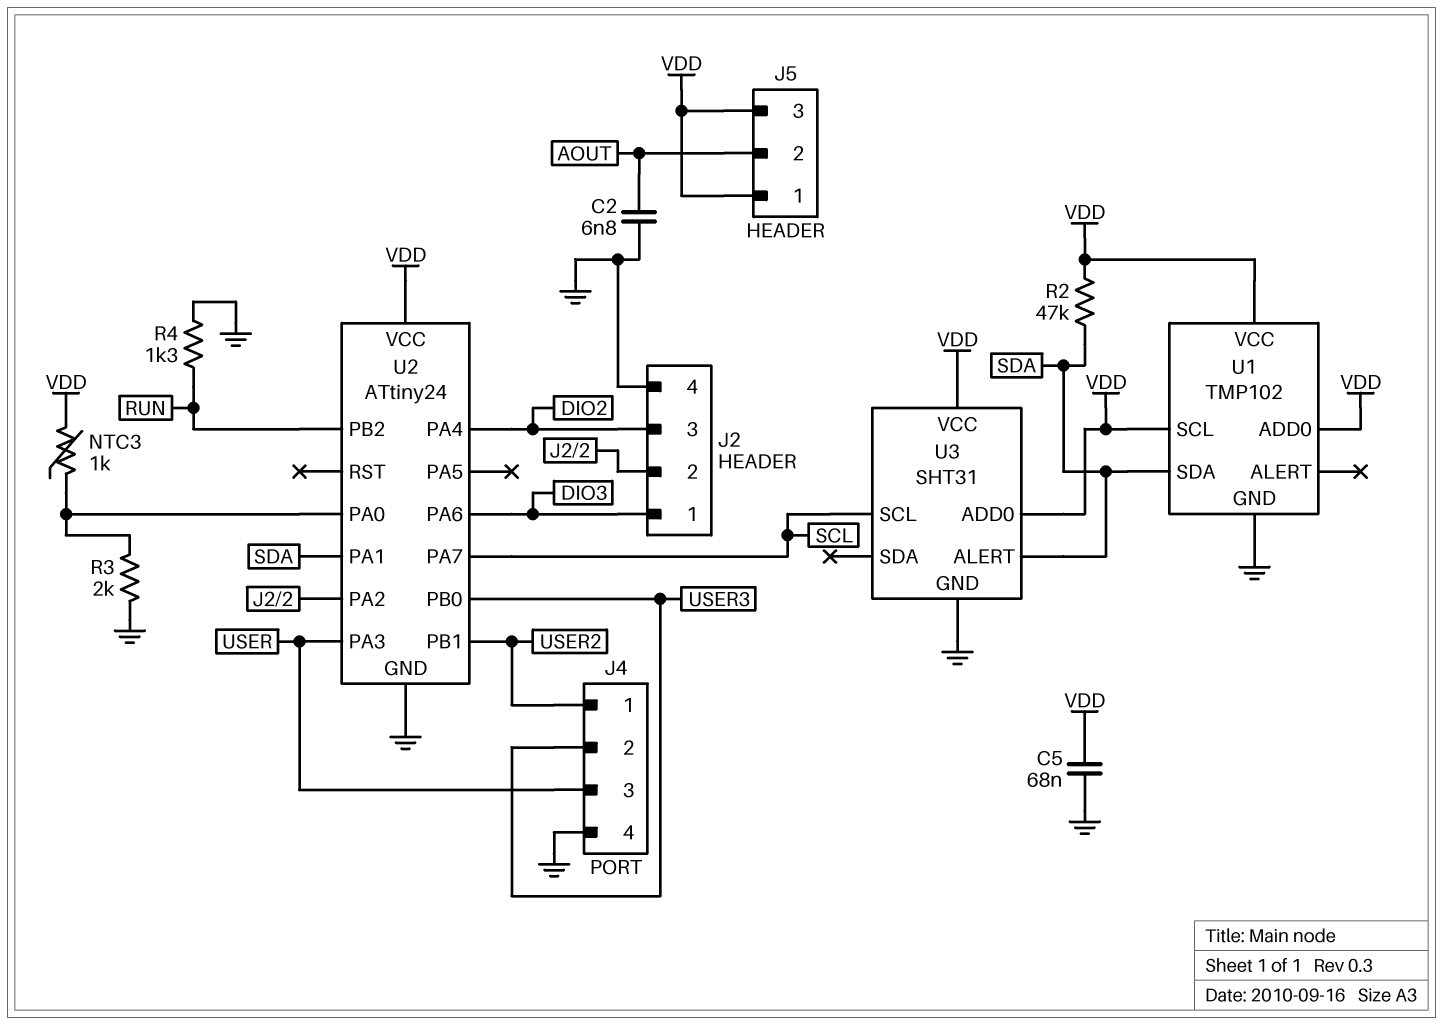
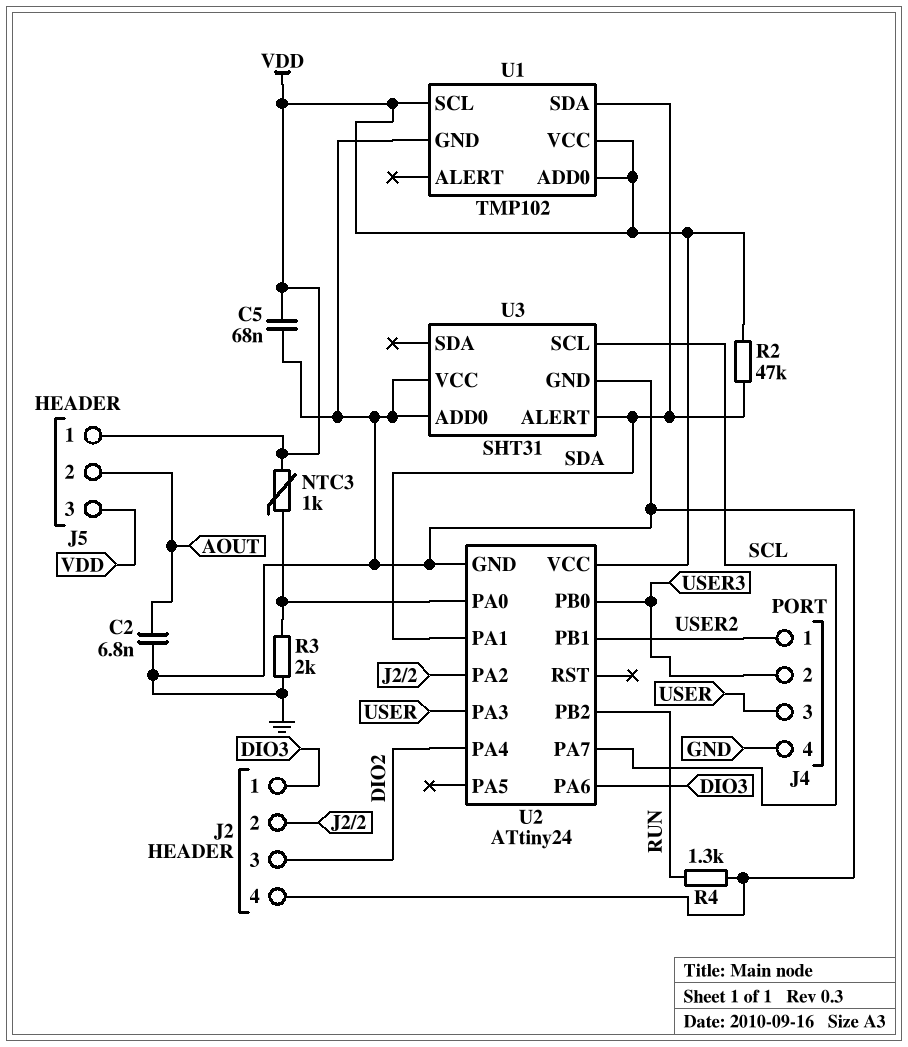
U3 pin ADD0: VDD -> GND
U3 pin VCC: VDD -> GND

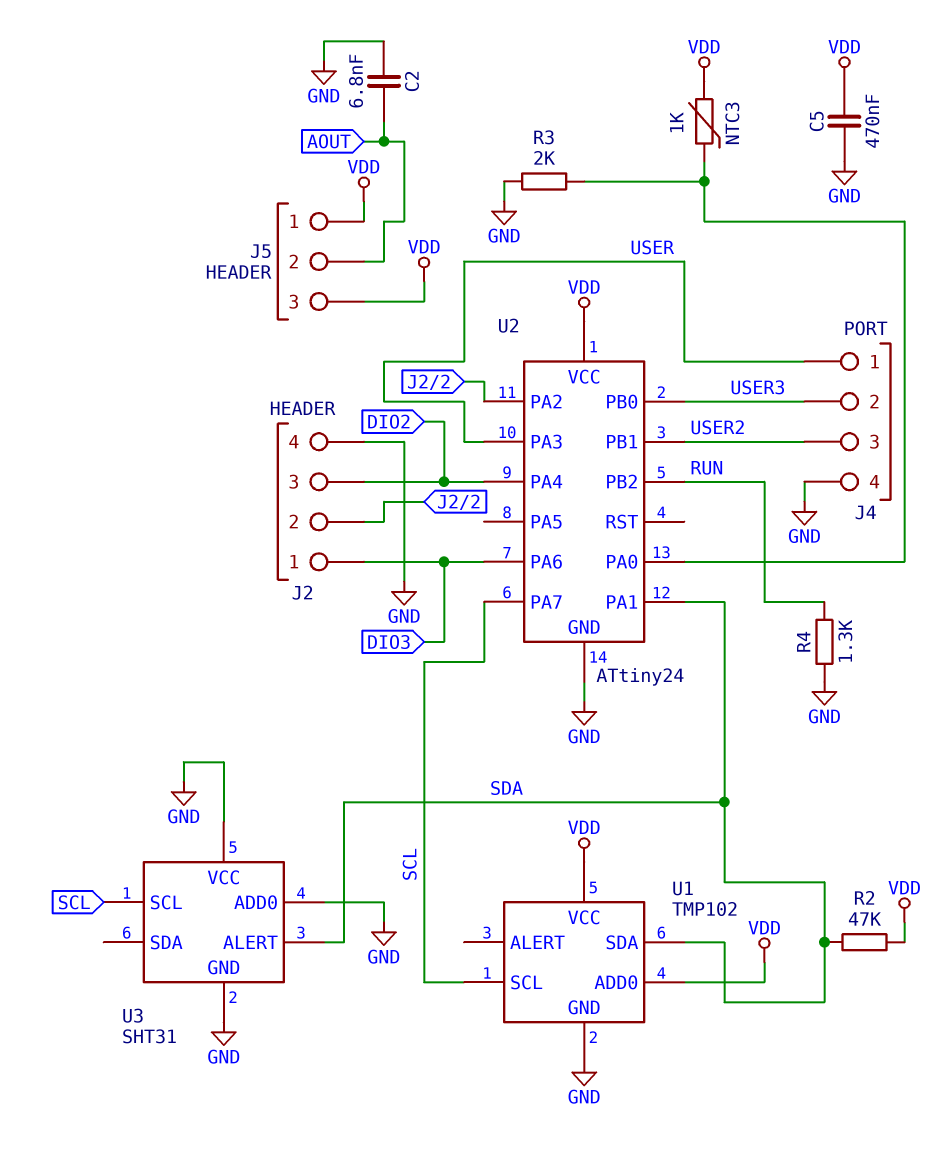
C5: 68nF (GND, VDD) -> 470nF (GND, VDD)
J4 pin 1: USER2 -> USER
J4 pin 3: USER -> USER2
U1 pin SCL: VDD -> SCL

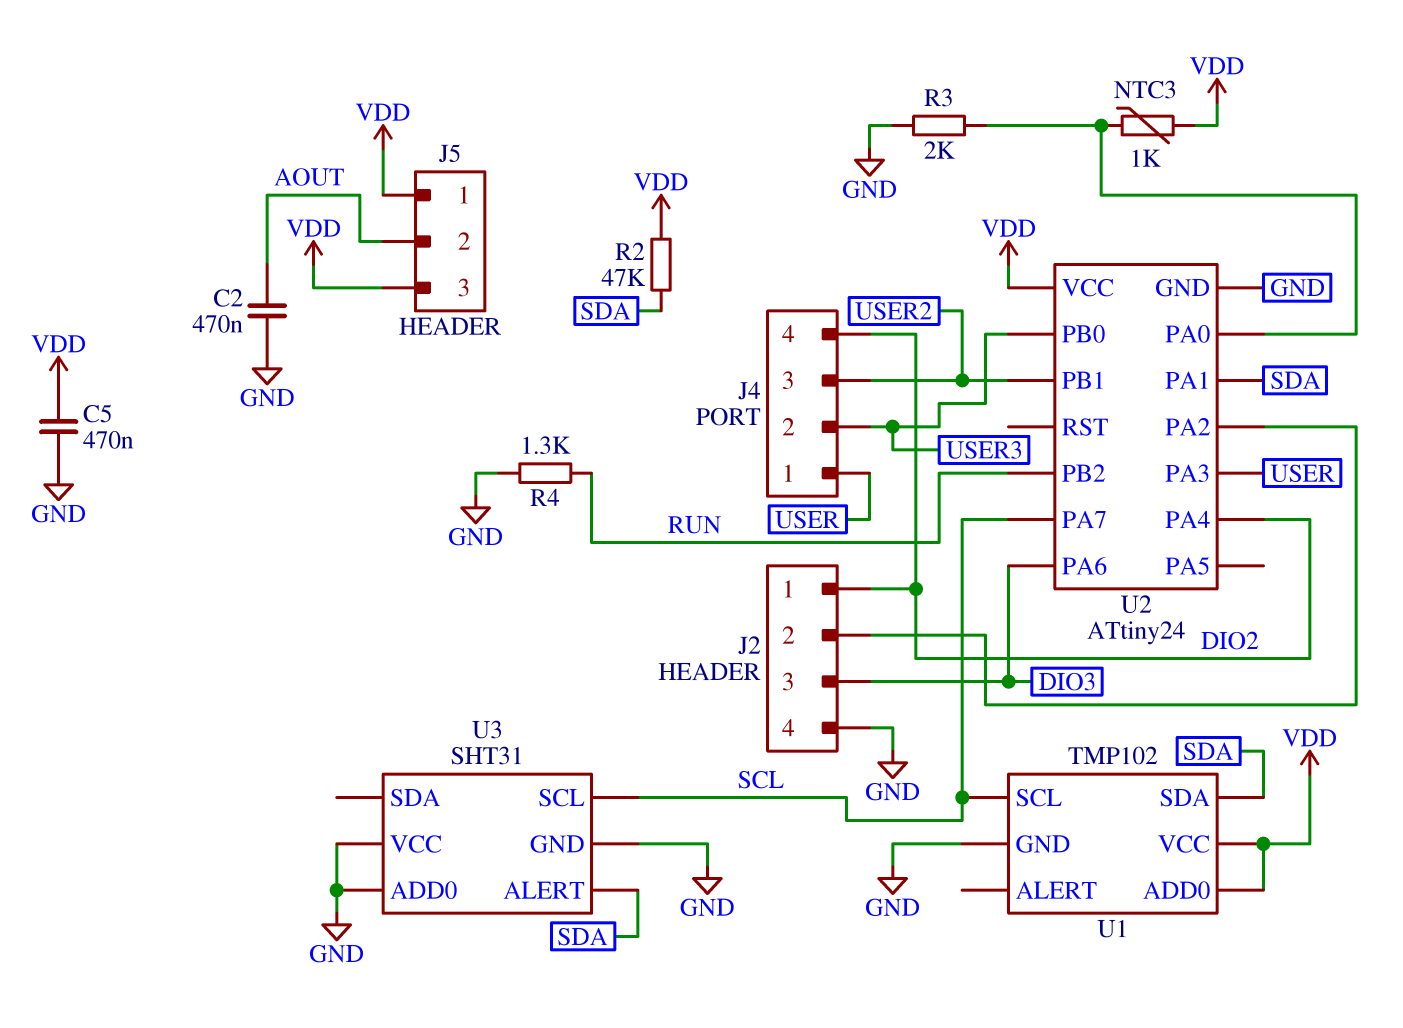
C2: 6.8nF (AOUT, GND) -> 470nF (AOUT, GND)
J2 pin 1: DIO3 -> DIO2
J2 pin 3: DIO2 -> DIO3
J4 pin 4: GND -> DIO2

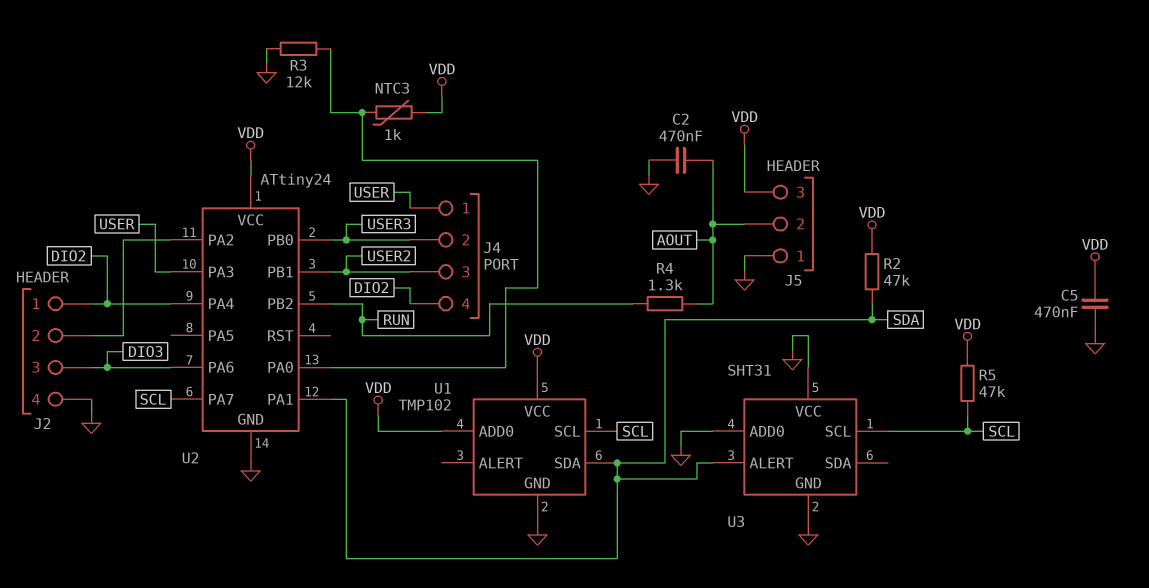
J5 pin 1: VDD -> GND
R3: 2k (GND, U2/PA0) -> 12k (GND, U2/PA0)
R4: 1.3k (GND, RUN) -> 1.3k (AOUT, RUN)
R5: none -> 47k (SCL, VDD)

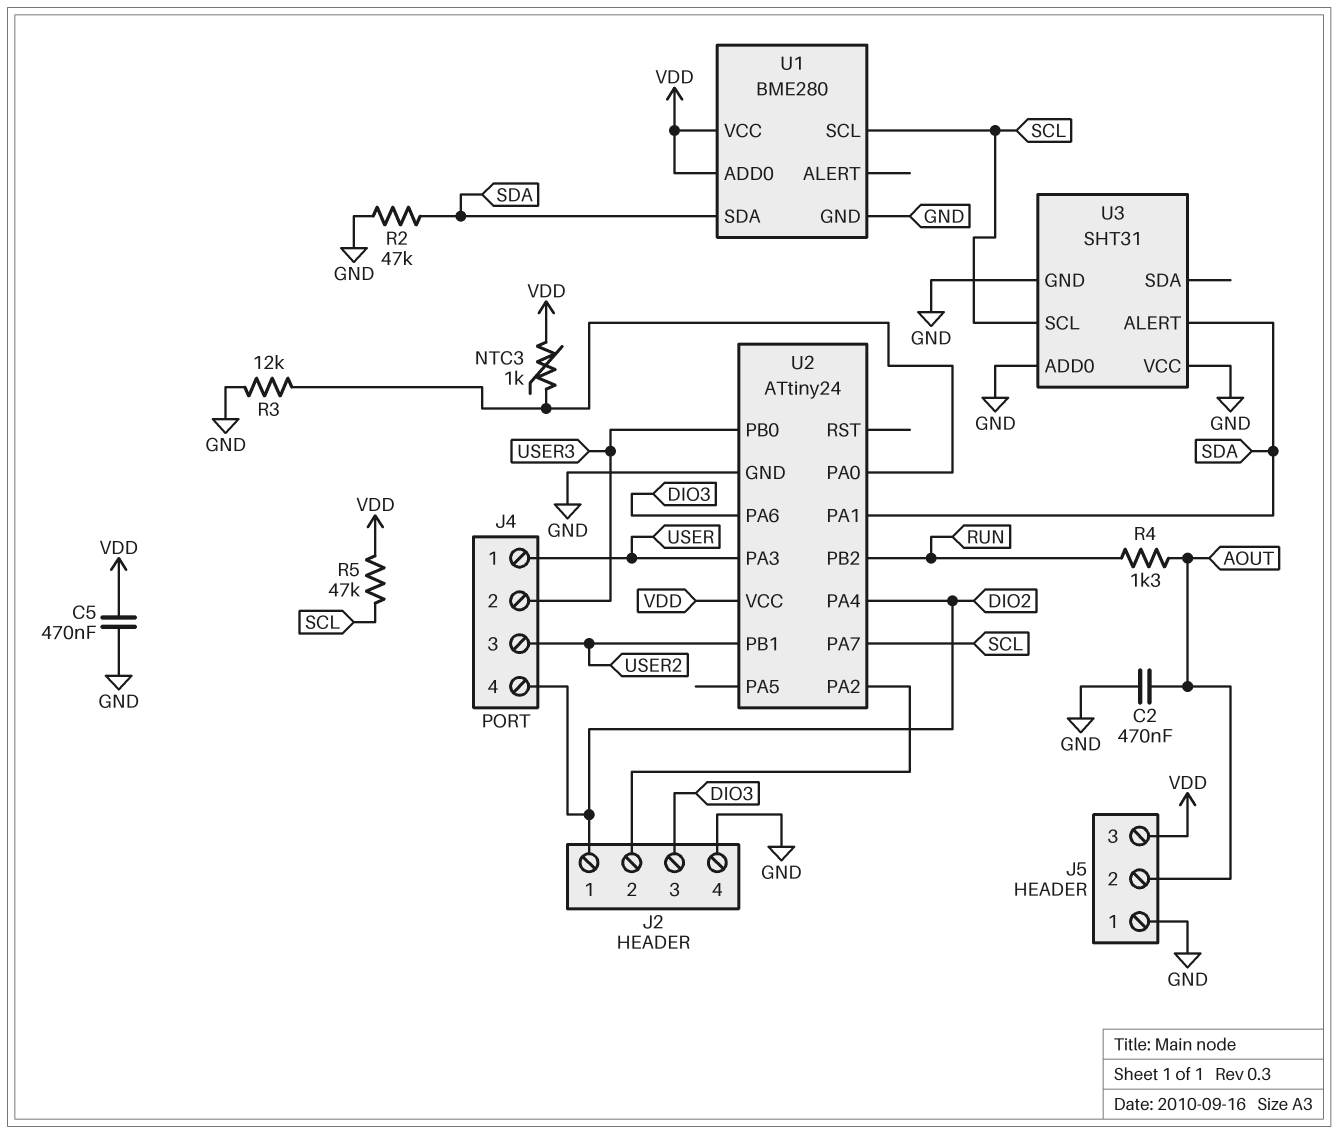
R2: 47k (SDA, VDD) -> 47k (GND, SDA)
U1: TMP102 -> BME280

